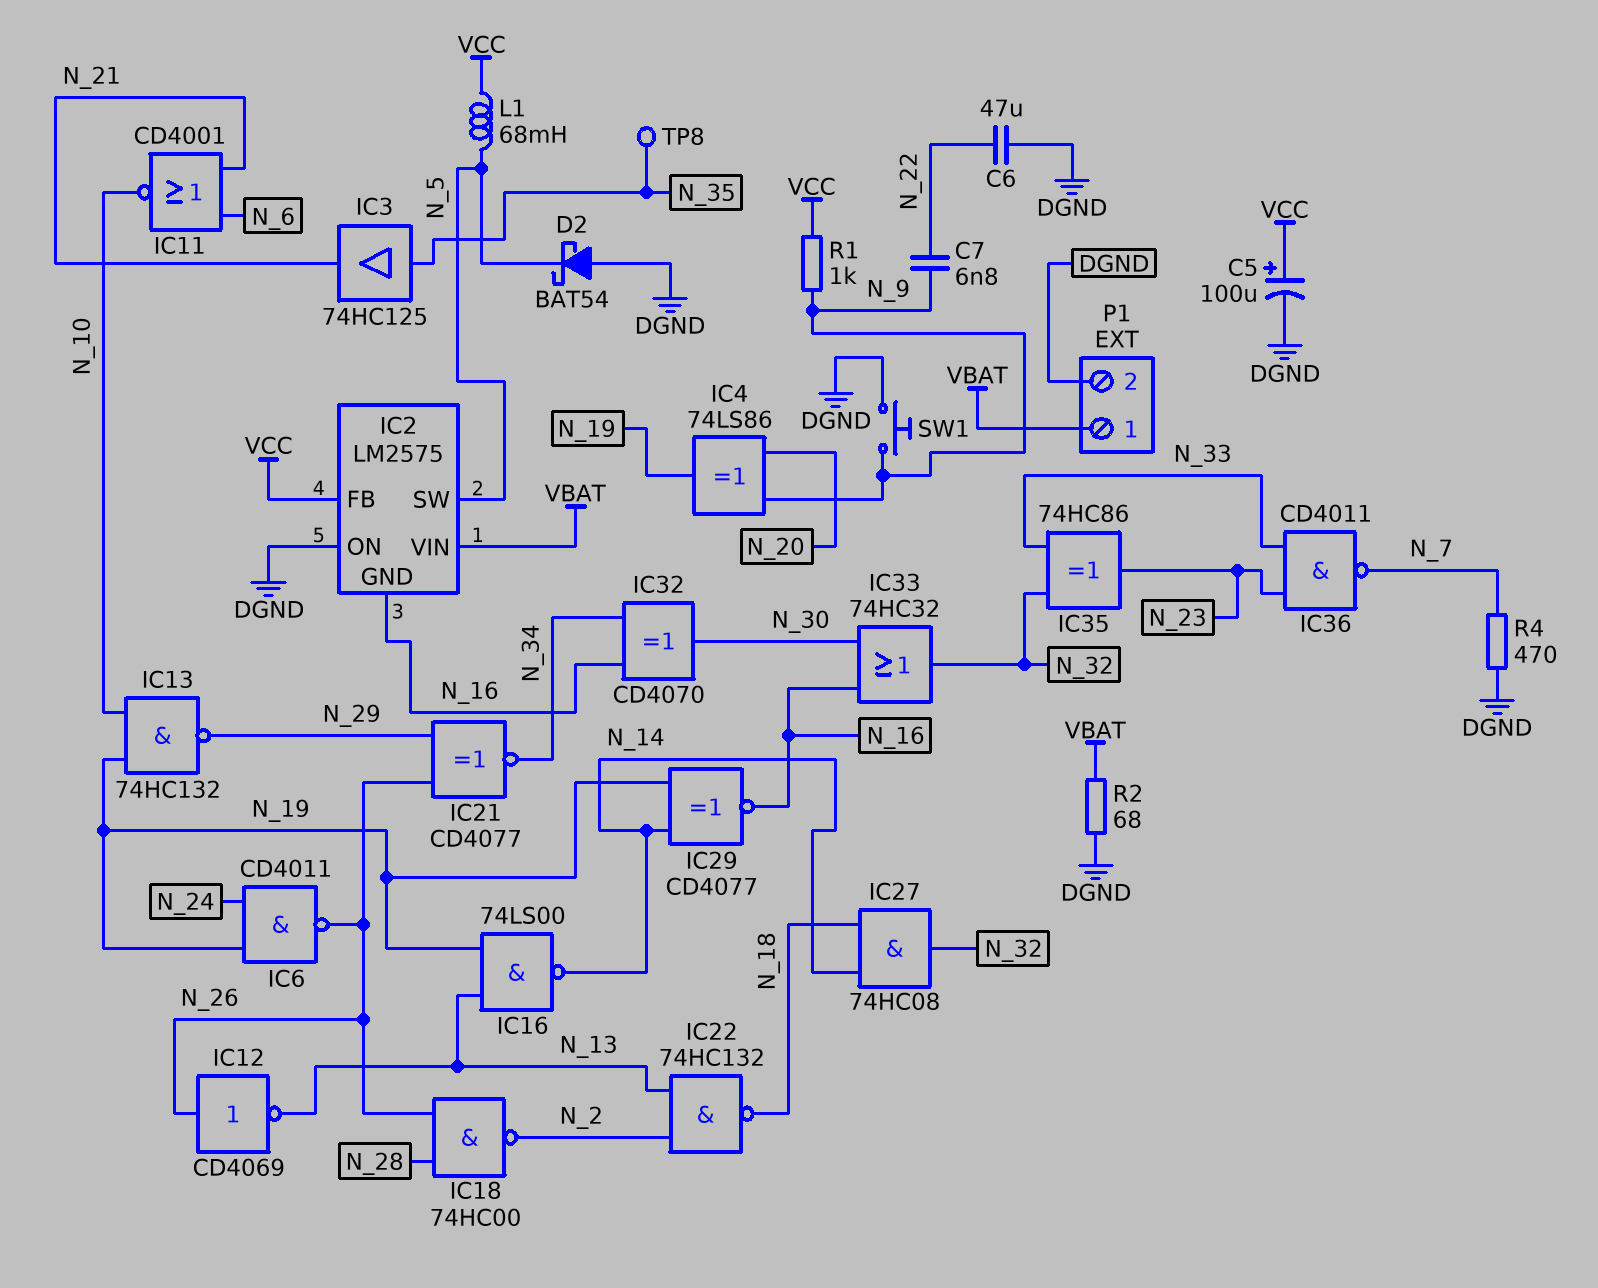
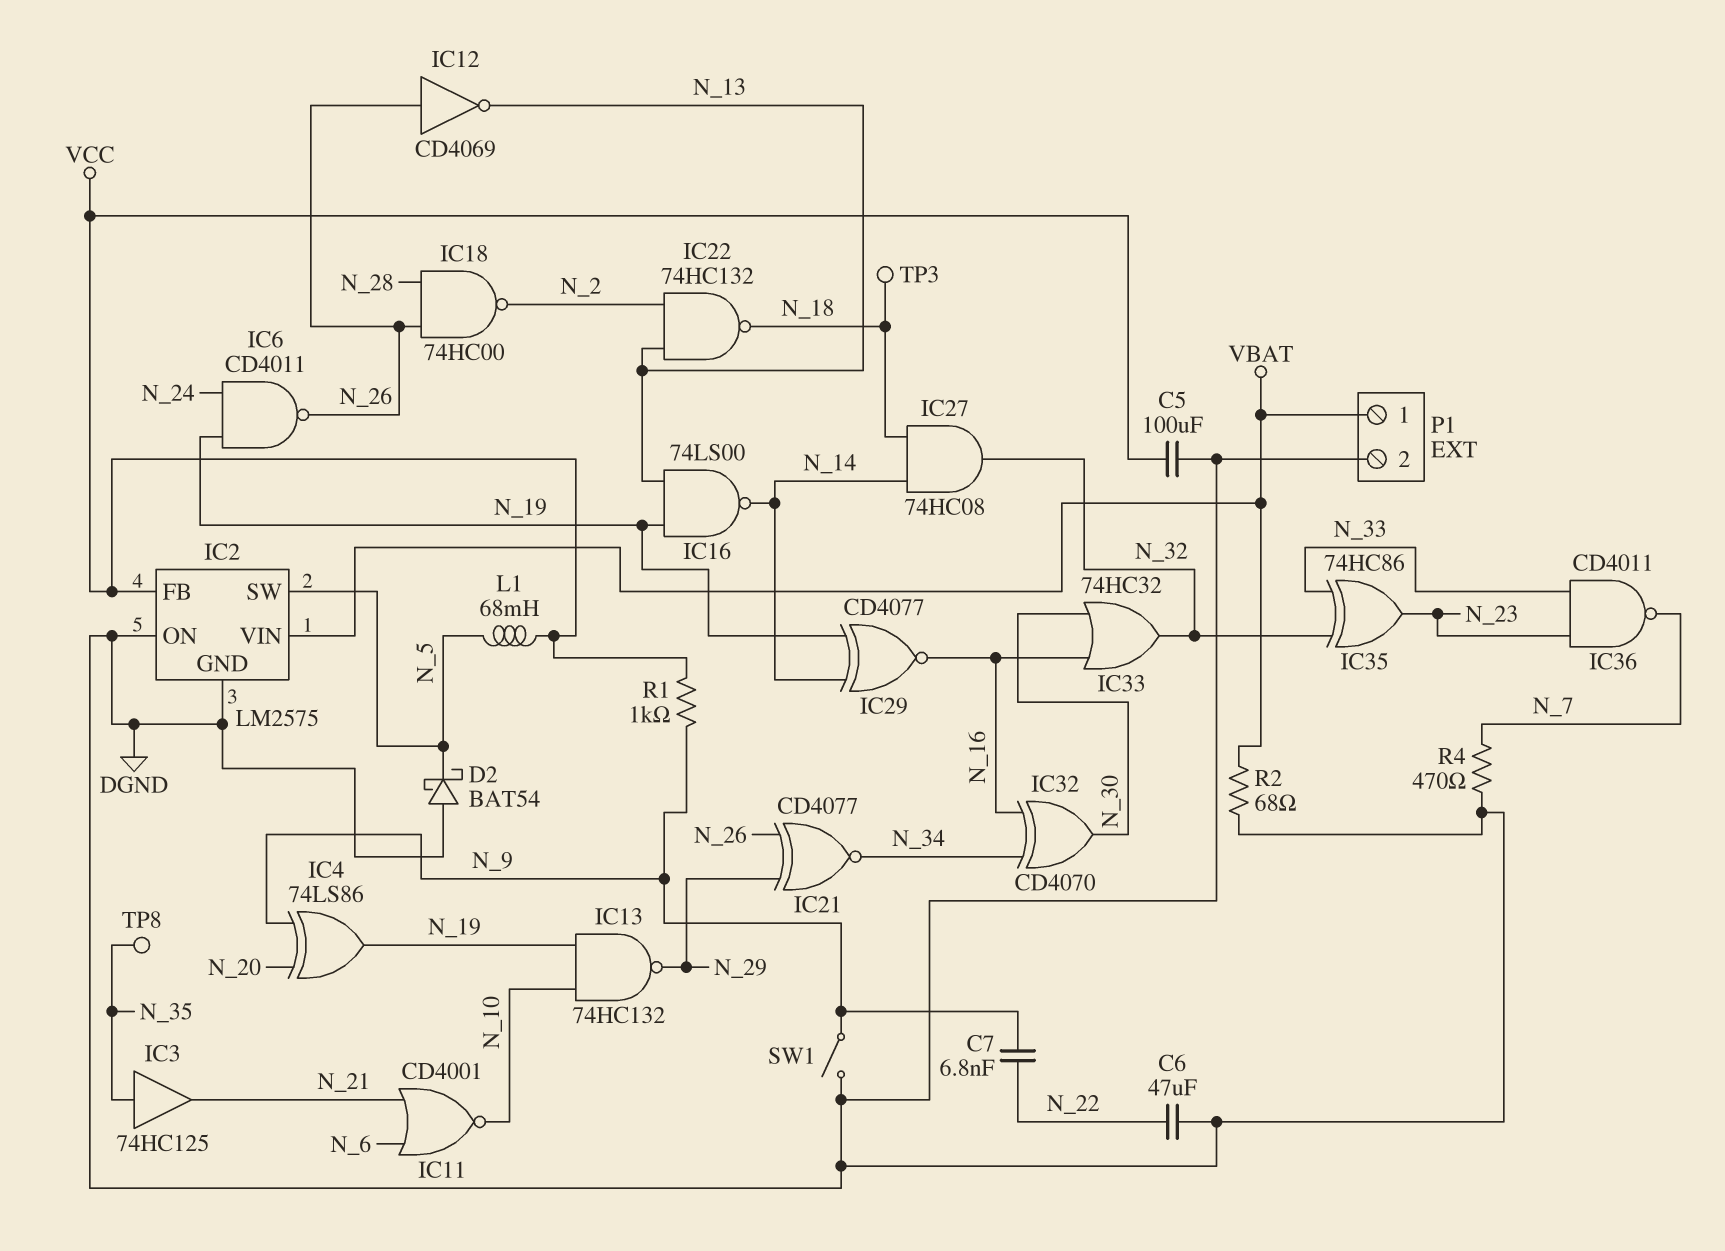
C5: 100uF (plus VCC, minus DGND) -> 100uF (DGND, VCC)
IC2 pin GND: N_16 -> DGND
SW1: button (DGND, N_9) -> switch (DGND, N_9)
TP3: none -> test point (N_18)

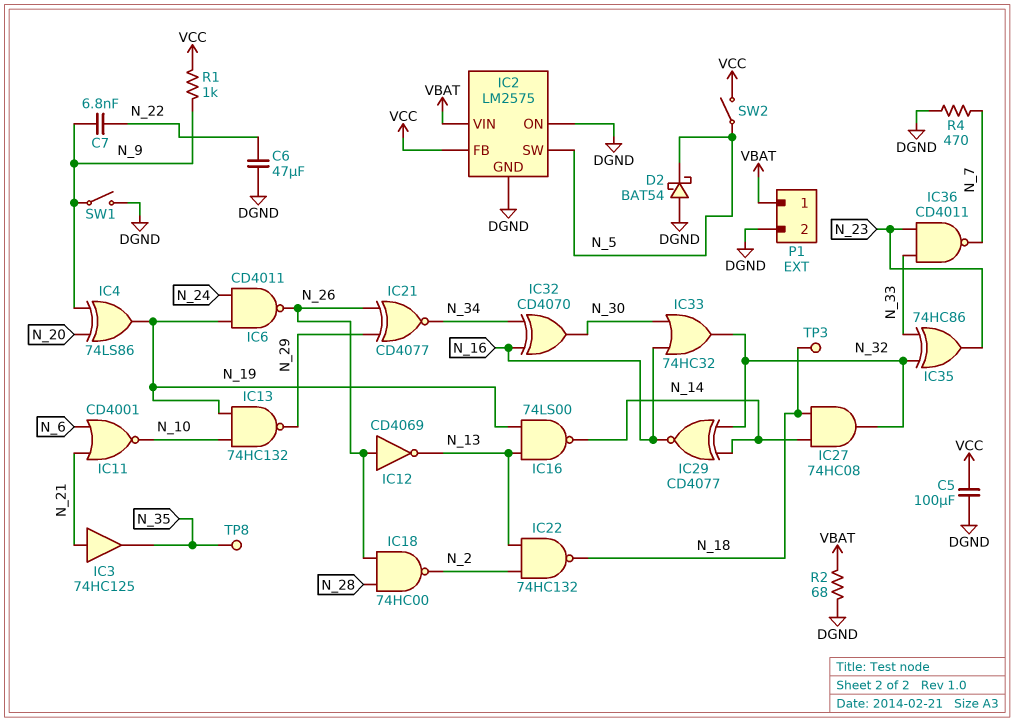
IC3: buffer 74HC125 (in N_35, out N_21) -> buffer 74HC125 (in N_21, out N_35)
IC29: XNOR CD4077 (in N_14, in N_19, out N_16) -> XNOR CD4077 (in N_14, in N_32, out N_16)
L1: 68mH (N_5, VCC) -> none
SW2: none -> switch (N_5, VCC)

